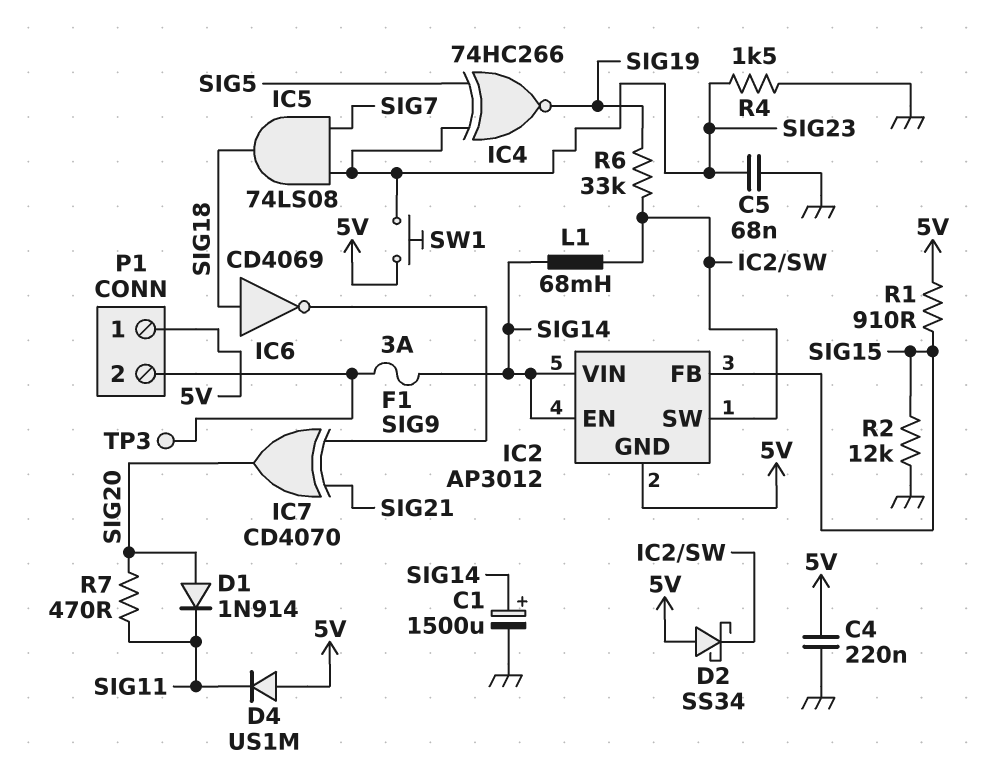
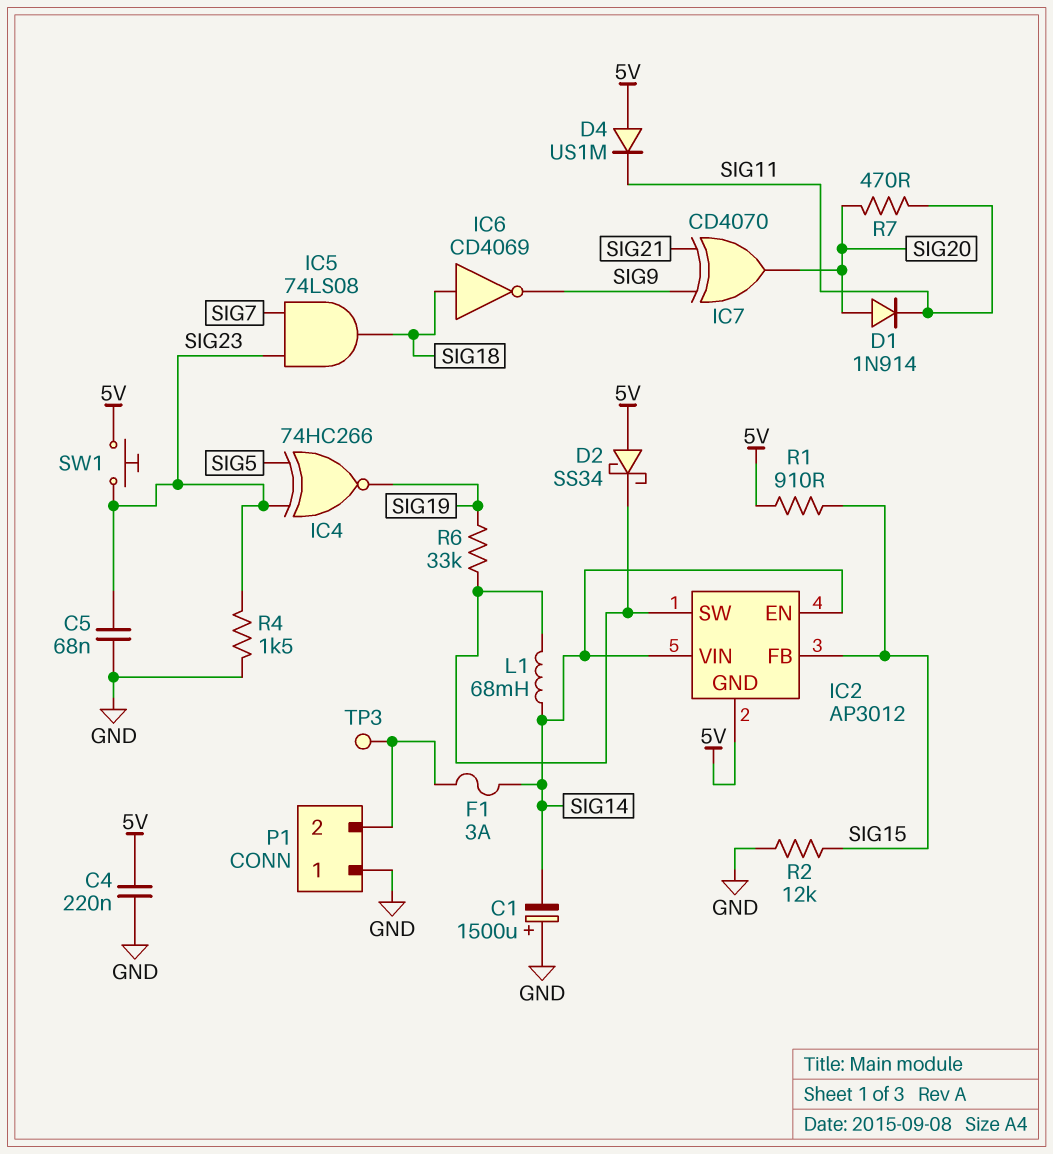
C1: 1500uF (plus SIG14, minus GND) -> 1500uF (plus GND, minus SIG14)
P1 pin 1: 5V -> GND

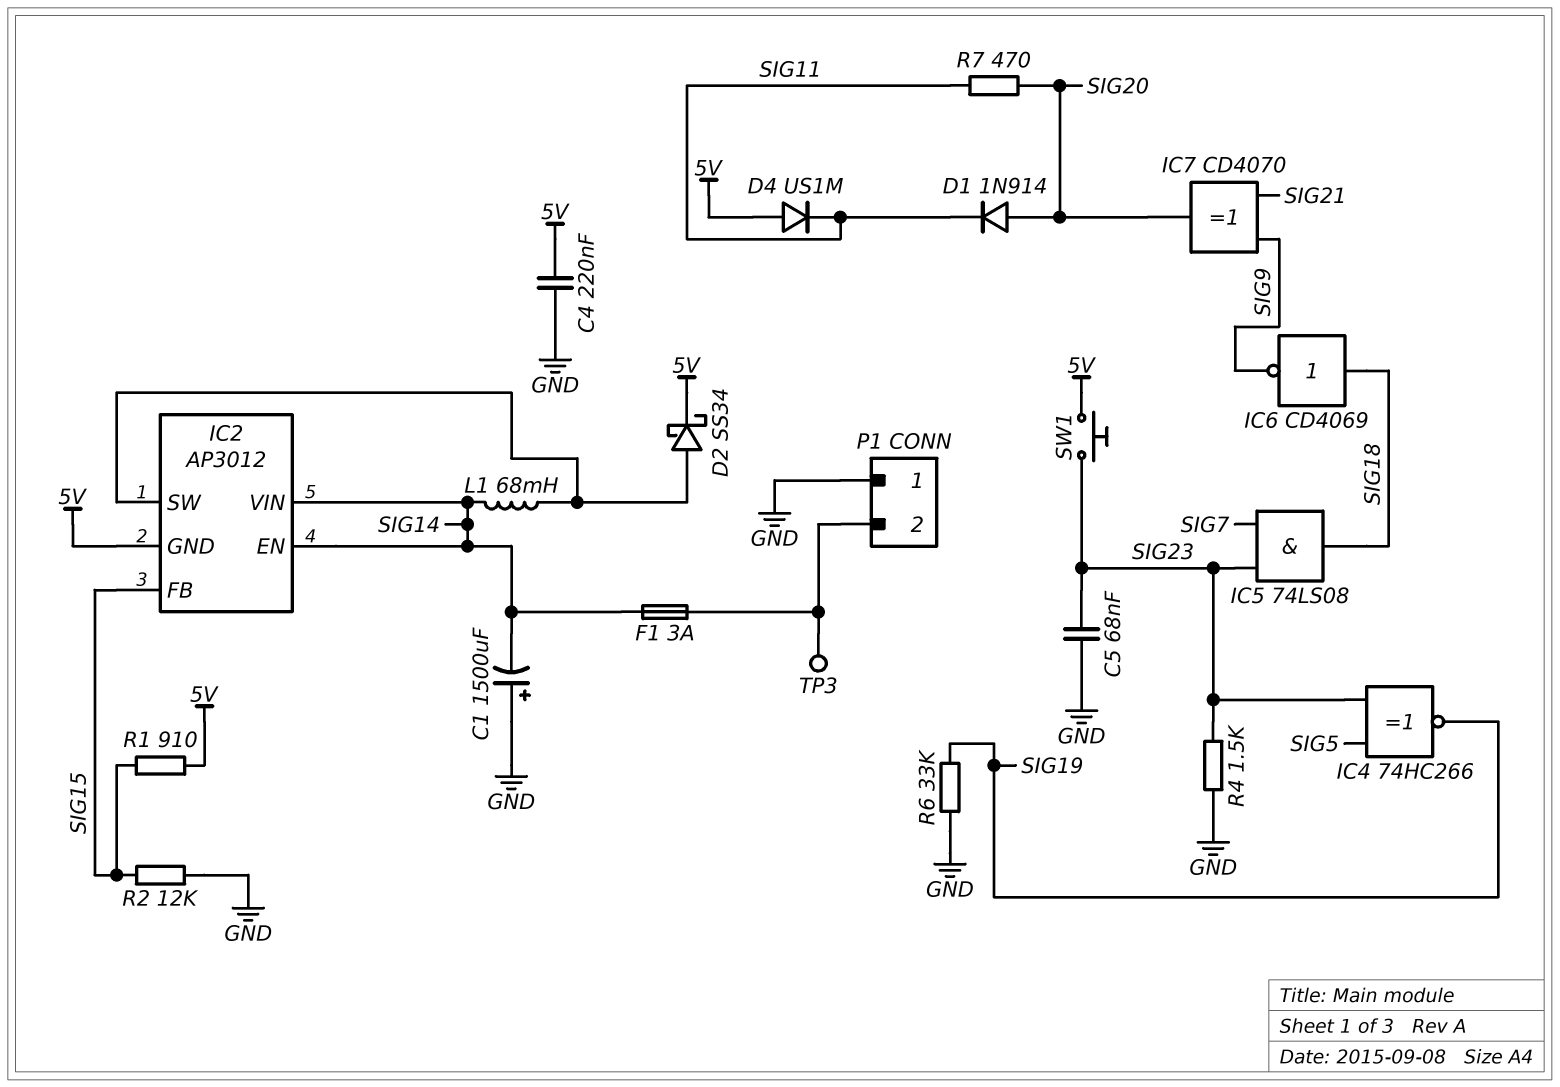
D2: schottky SS34 (A 5V, K IC2/SW) -> schottky SS34 (A IC2/SW, K 5V)
R6: 33k (IC2/SW, SIG19) -> 33k (GND, SIG19)

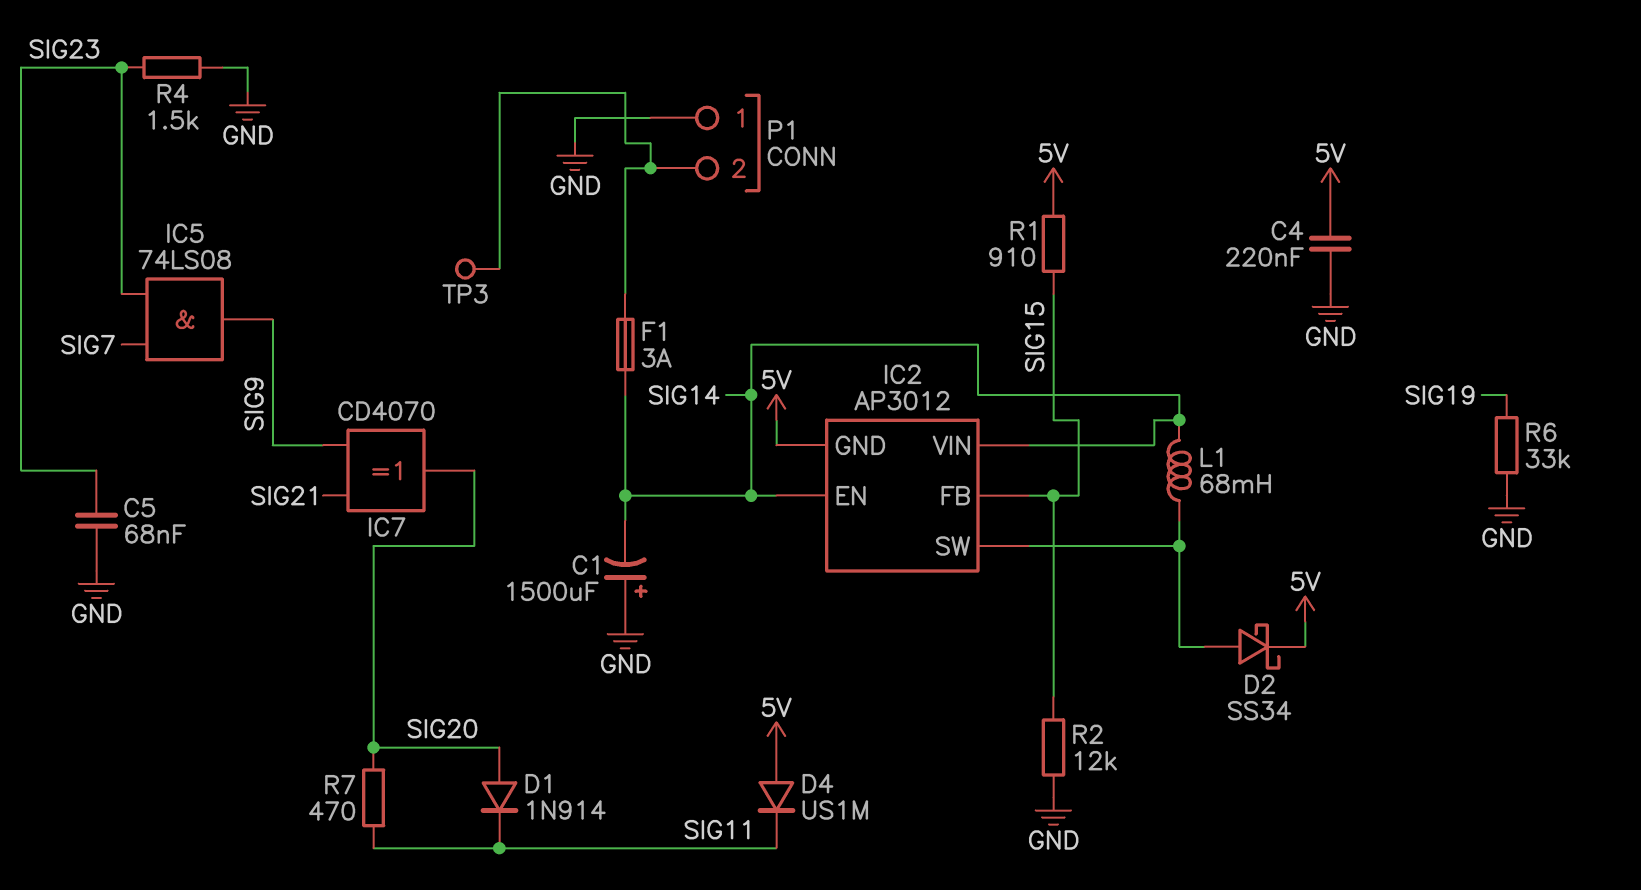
IC4: XNOR 74HC266 (in SIG5, in SIG23, out SIG19) -> none
IC5: AND 74LS08 (in SIG7, in SIG23, out SIG18) -> AND 74LS08 (in SIG7, in SIG23, out SIG9)
IC6: NOT CD4069 (in SIG18, out SIG9) -> none
SW1: button (5V, SIG23) -> none

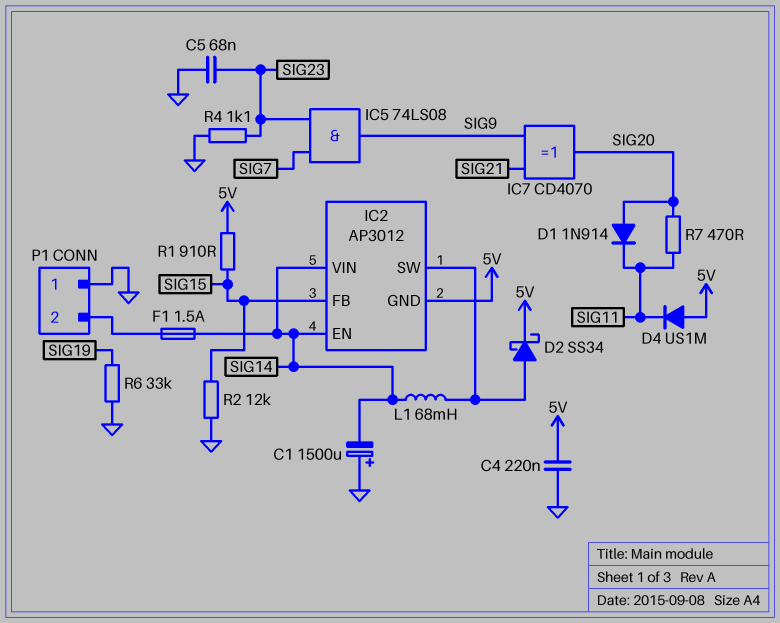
F1: 3A (P1/2, SIG14) -> 1.5A (P1/2, SIG14)
R4: 1.5k (GND, SIG23) -> 1.1k (GND, SIG23)
TP3: test point (P1/2) -> none

